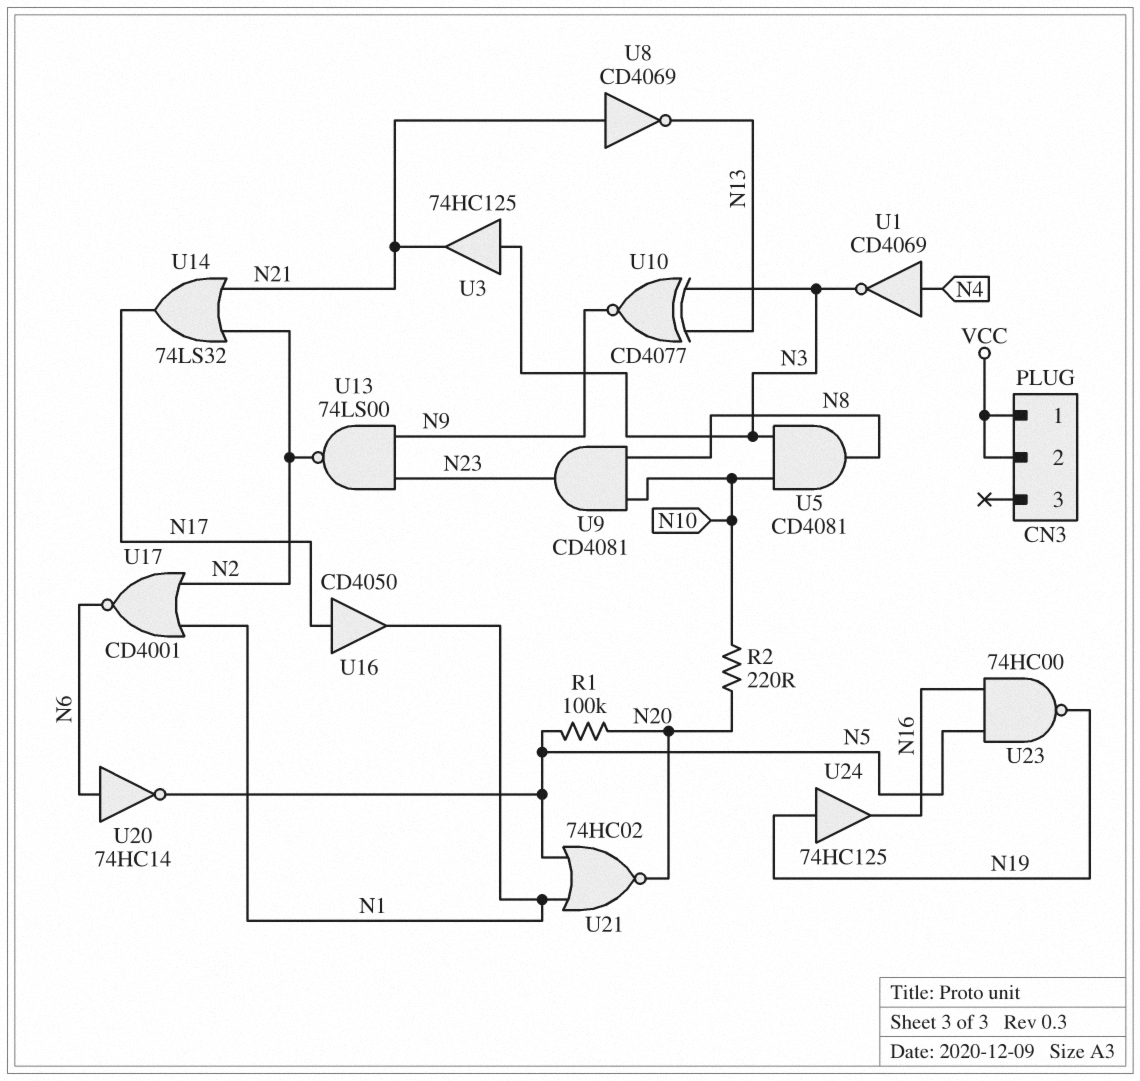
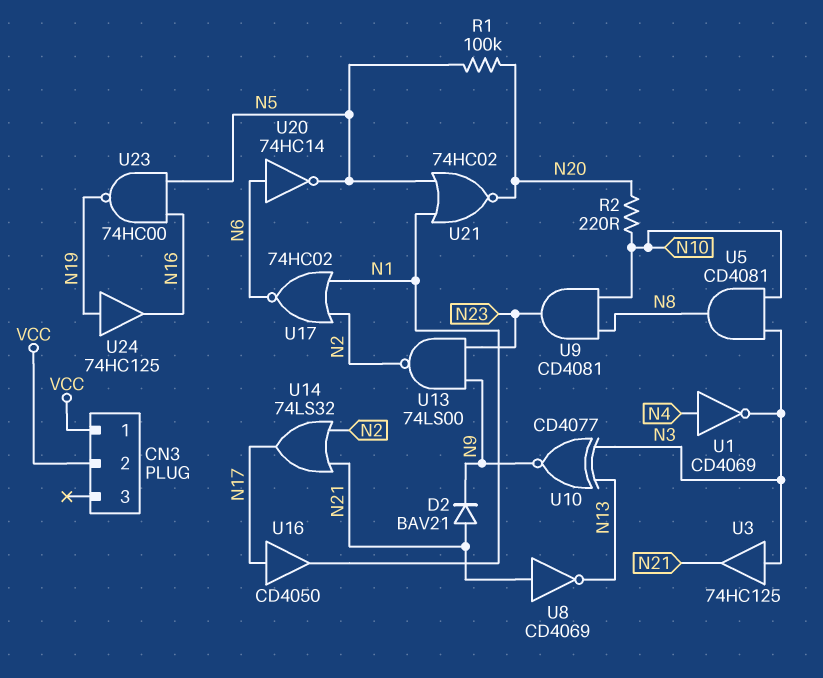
D2: none -> diode BAV21 (A N21, K N9)
U17: NOR CD4001 (in N1, in N2, out N6) -> NOR 74HC02 (in N1, in N2, out N6)

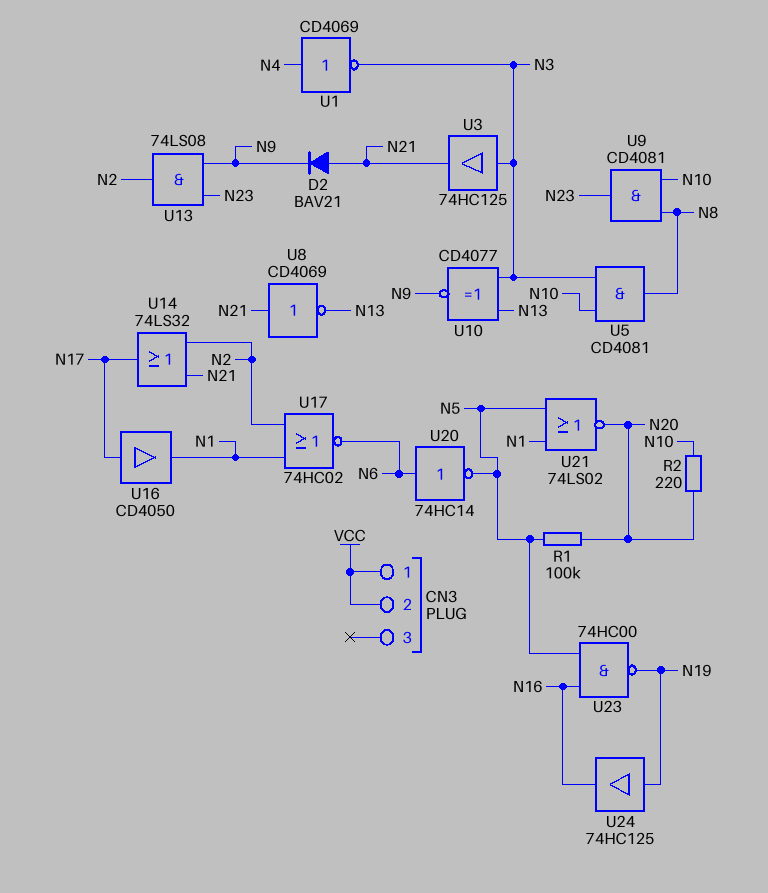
U13: NAND 74LS00 (in N9, in N23, out N2) -> AND 74LS08 (in N9, in N23, out N2)
U21: NOR 74HC02 (in N1, in N5, out N20) -> NOR 74LS02 (in N1, in N5, out N20)

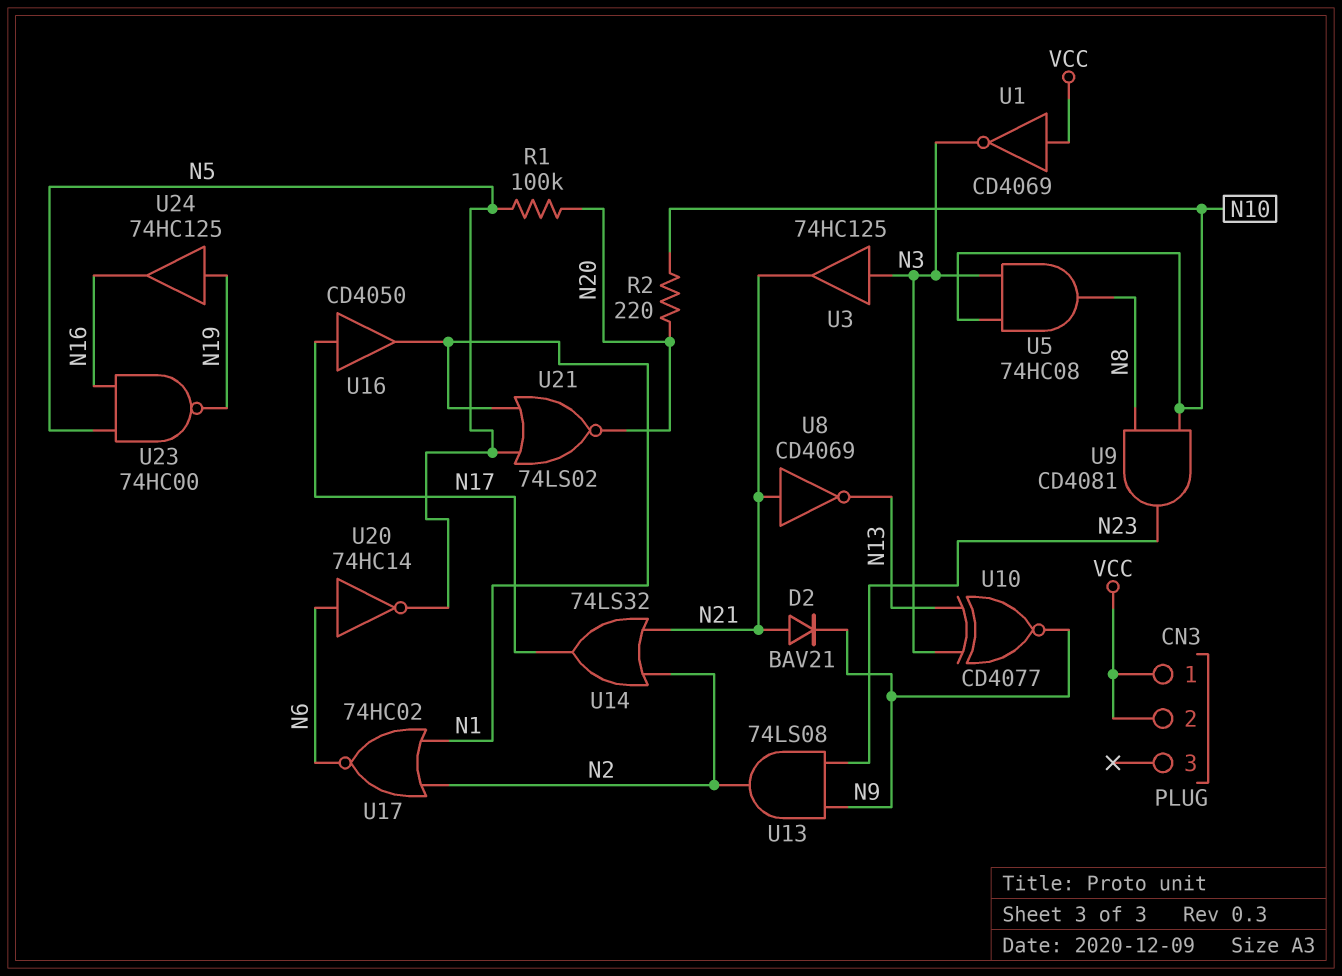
U1: NOT CD4069 (in N4, out N3) -> NOT CD4069 (in VCC, out N3)
U5: AND CD4081 (in N3, in N10, out N8) -> AND 74HC08 (in N3, in N10, out N8)

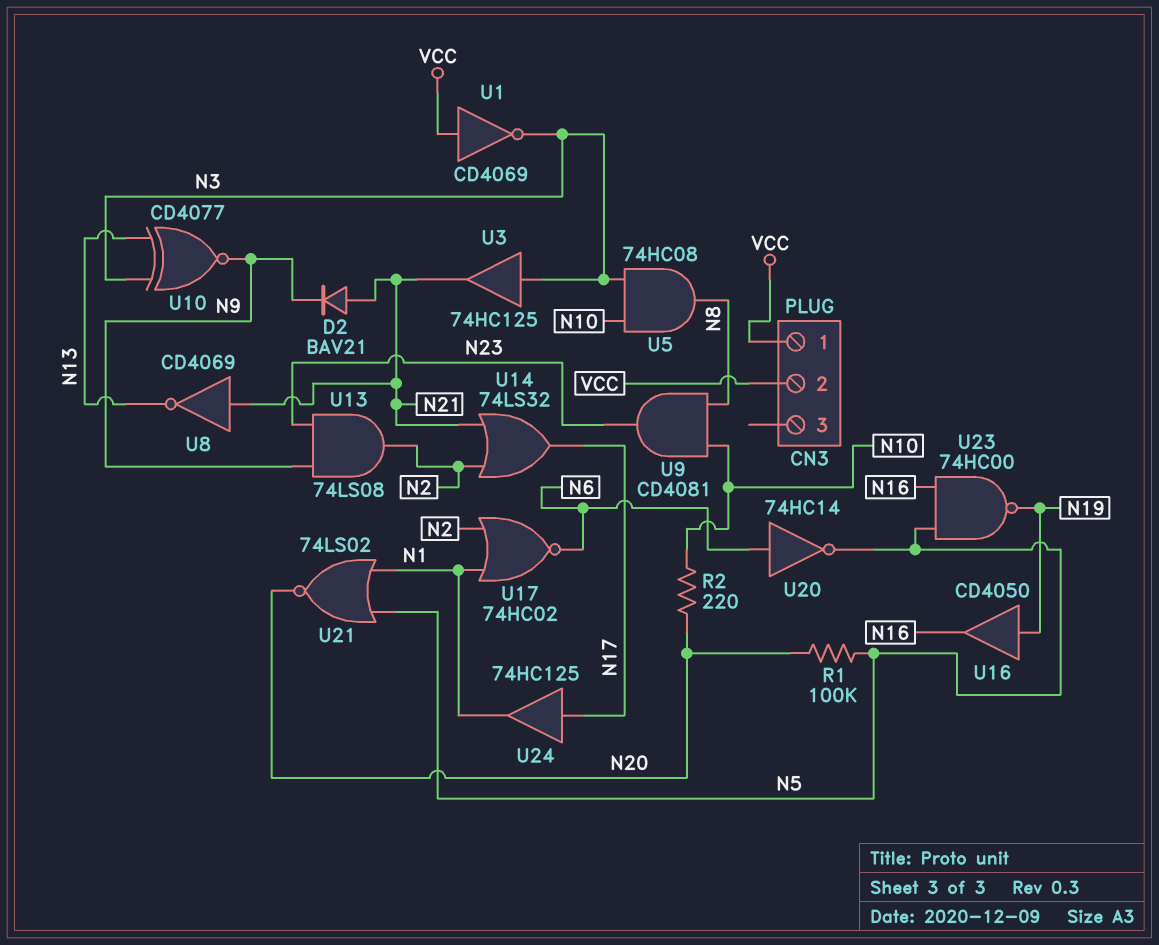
U16: buffer CD4050 (in N17, out N1) -> buffer CD4050 (in N19, out N16)
U24: buffer 74HC125 (in N19, out N16) -> buffer 74HC125 (in N17, out N1)

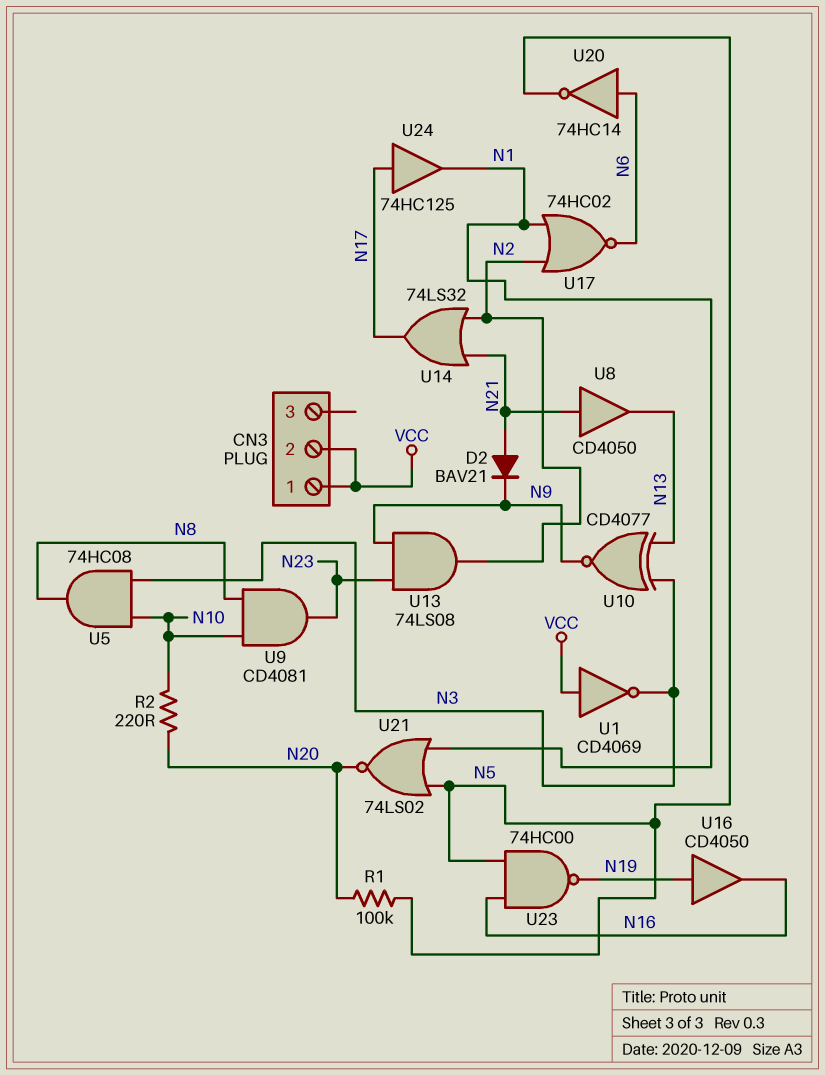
U3: buffer 74HC125 (in N3, out N21) -> none
U8: NOT CD4069 (in N21, out N13) -> buffer CD4050 (in N21, out N13)

